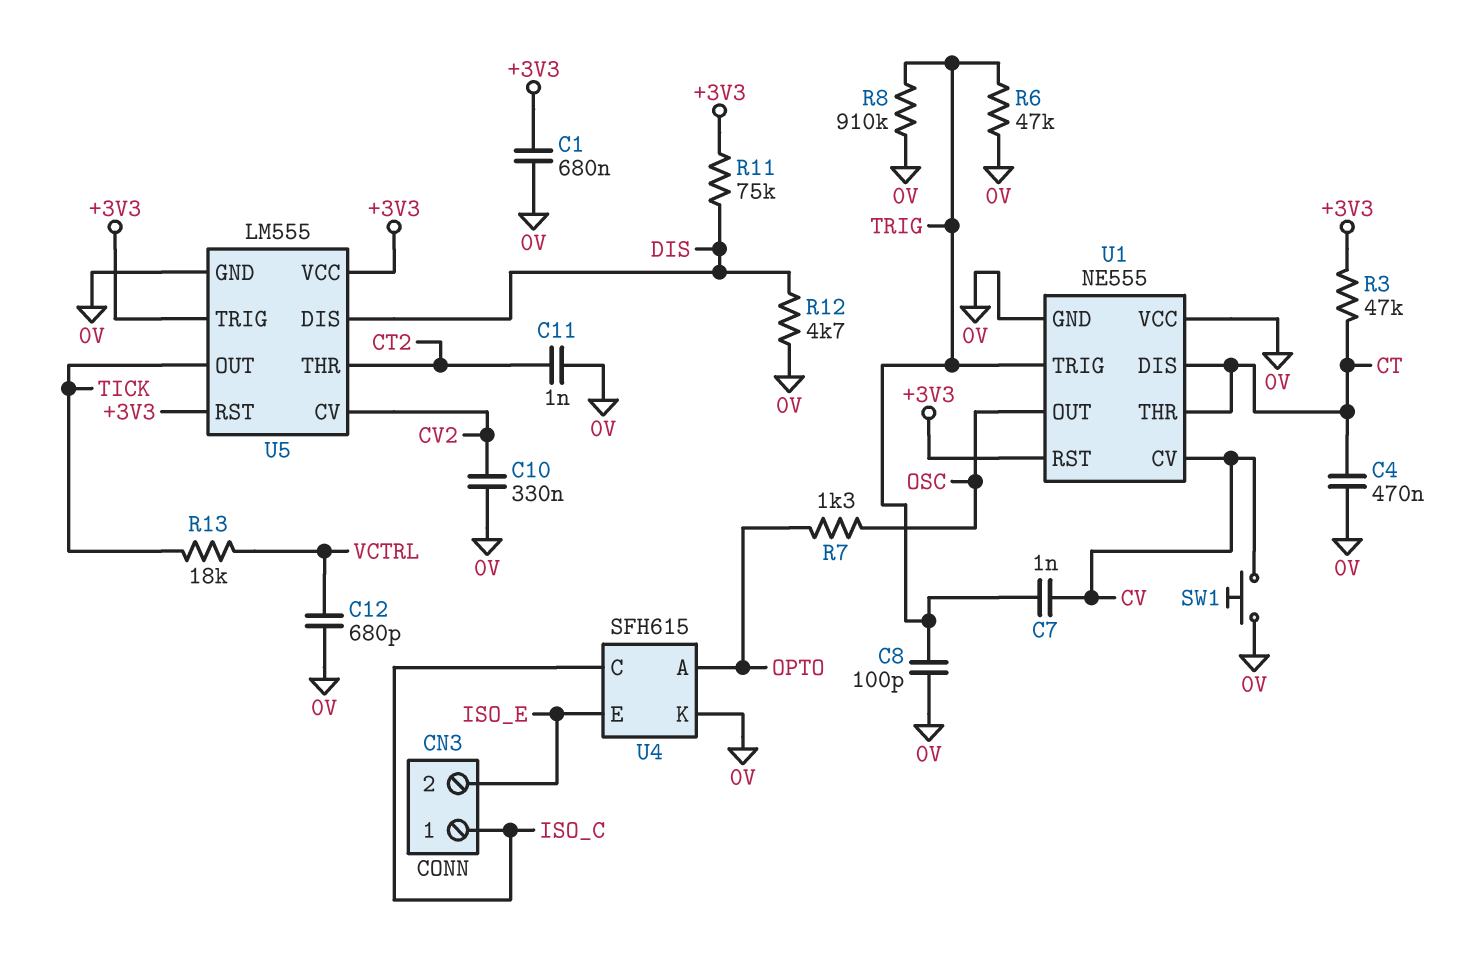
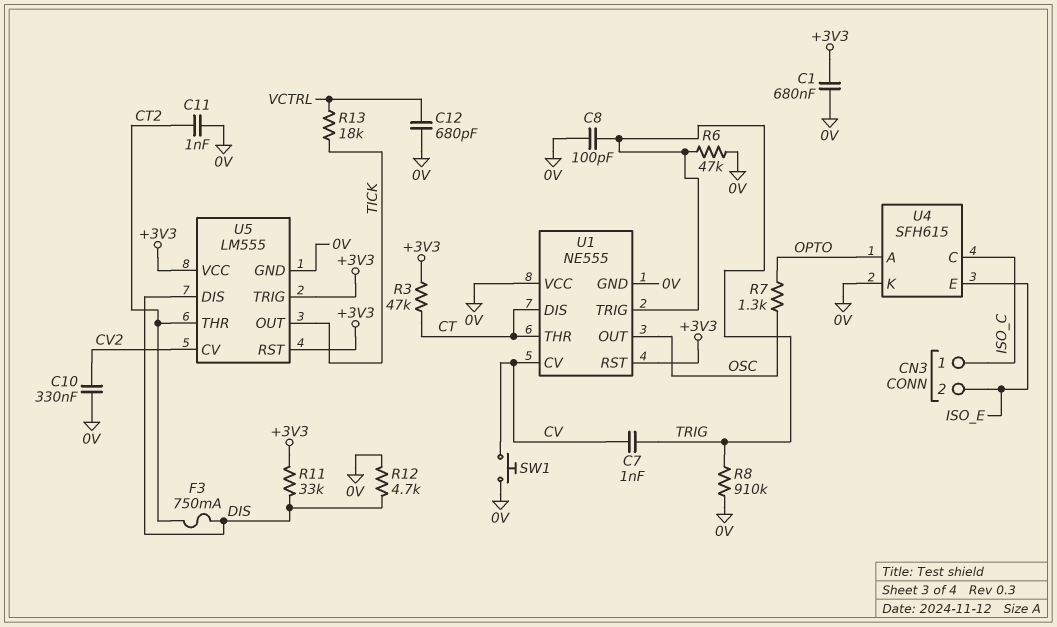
C4: 470nF (0V, CT) -> none
F3: none -> 750mA (CT2, DIS)
R11: 75k (+3V3, DIS) -> 33k (+3V3, DIS)

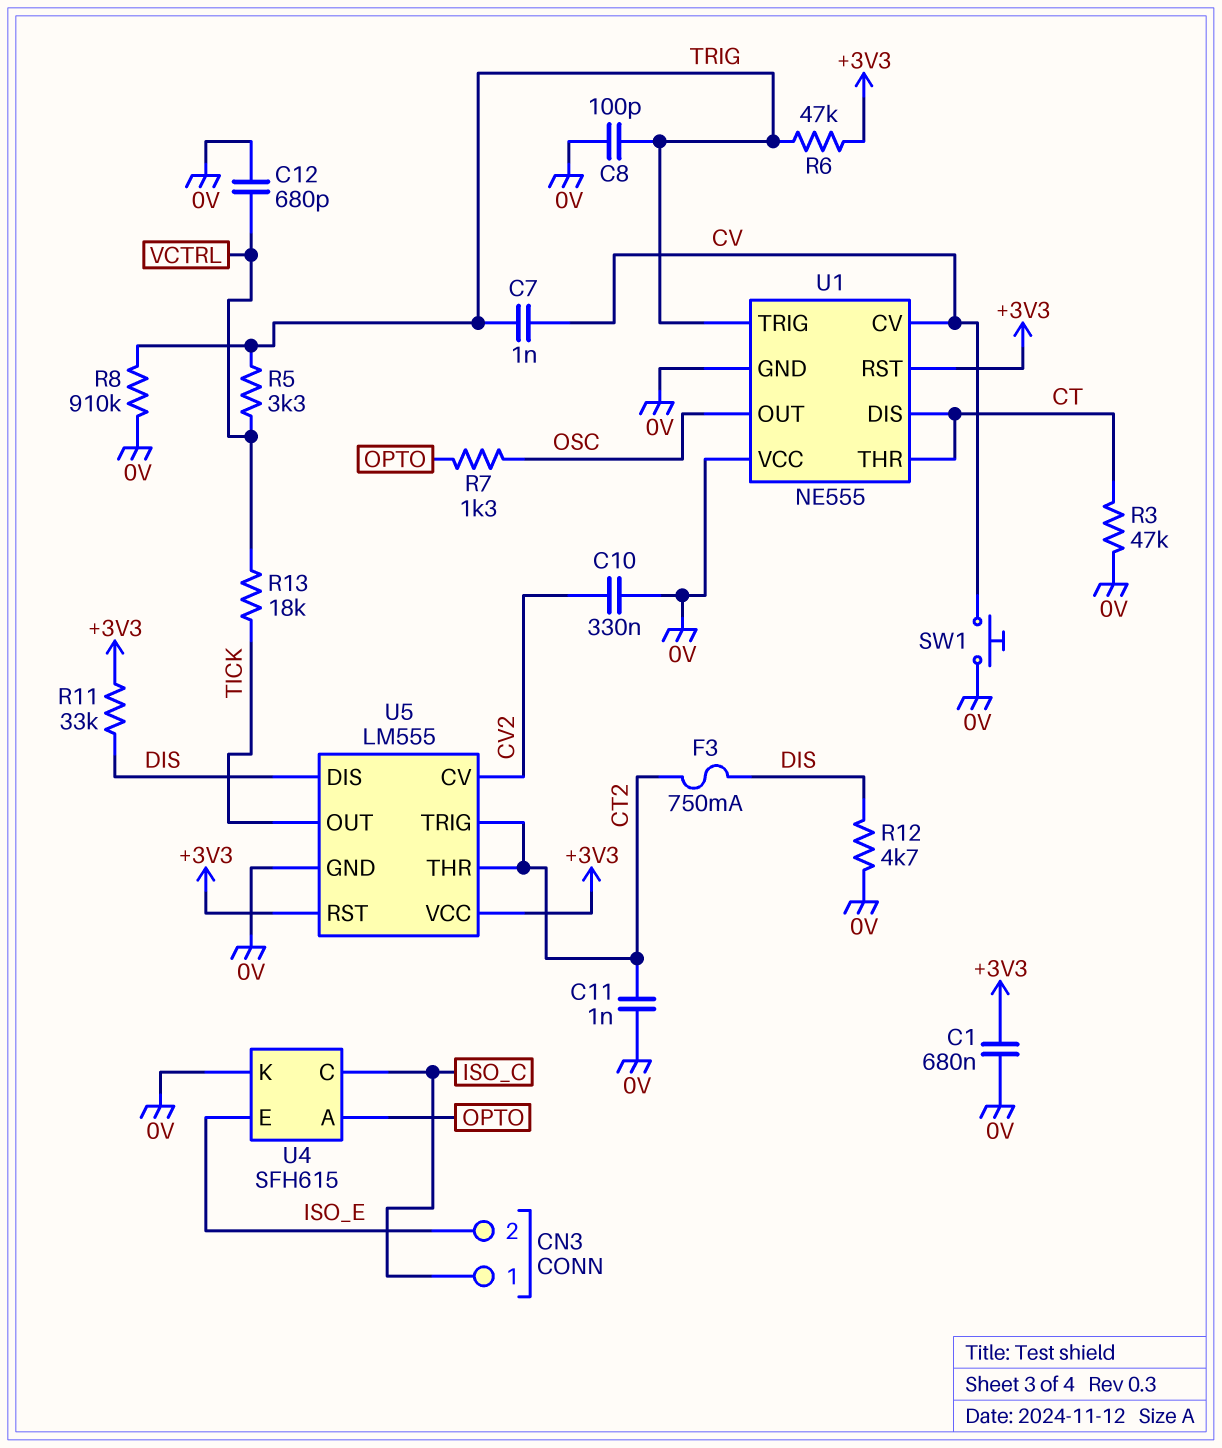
R3: 47k (+3V3, CT) -> 47k (0V, CT)
R5: none -> 3.3k (TRIG, VCTRL)
R6: 47k (0V, TRIG) -> 47k (+3V3, TRIG)
U5 pin TRIG: +3V3 -> CT2

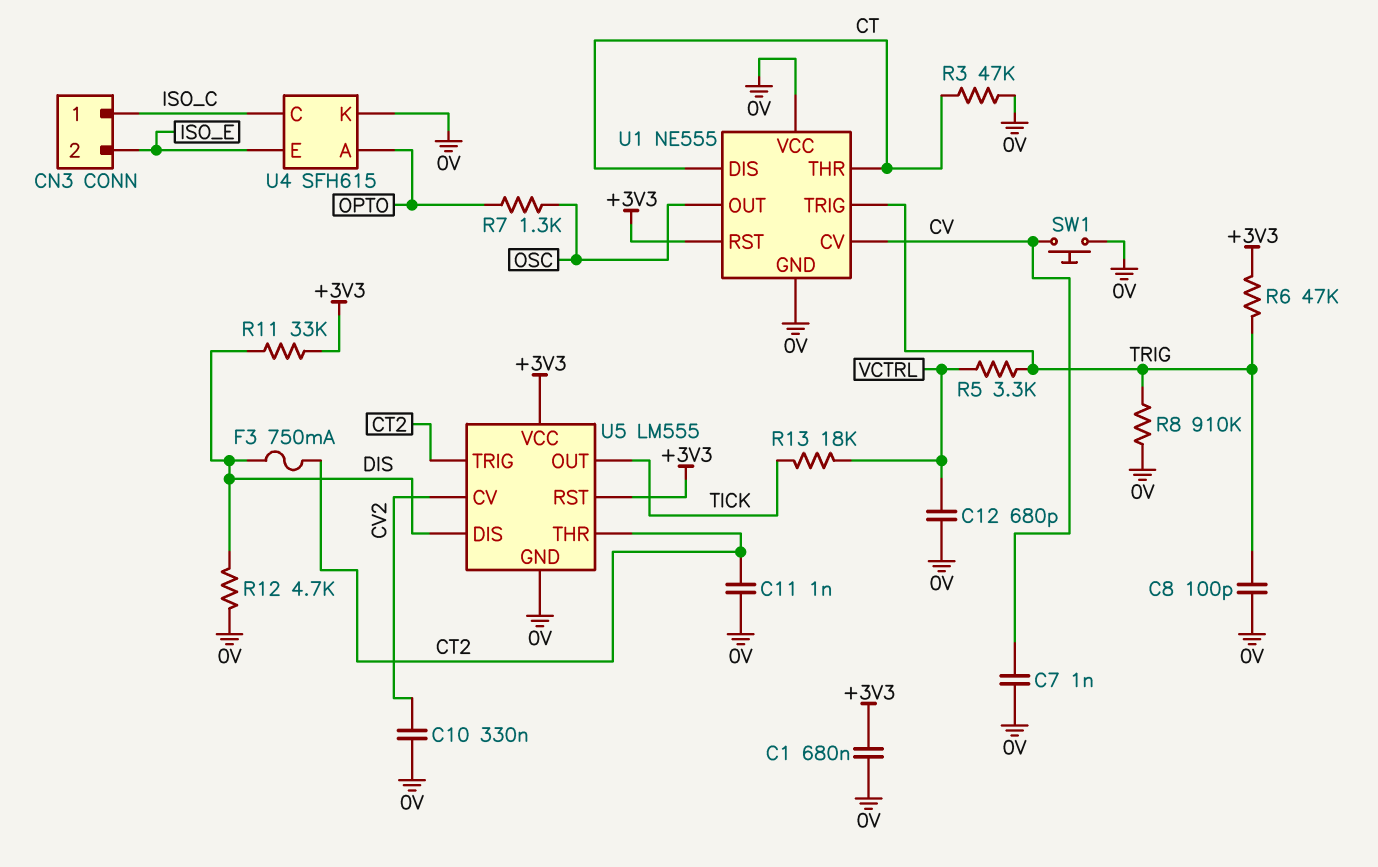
C7: 1nF (CV, TRIG) -> 1nF (0V, CV)

